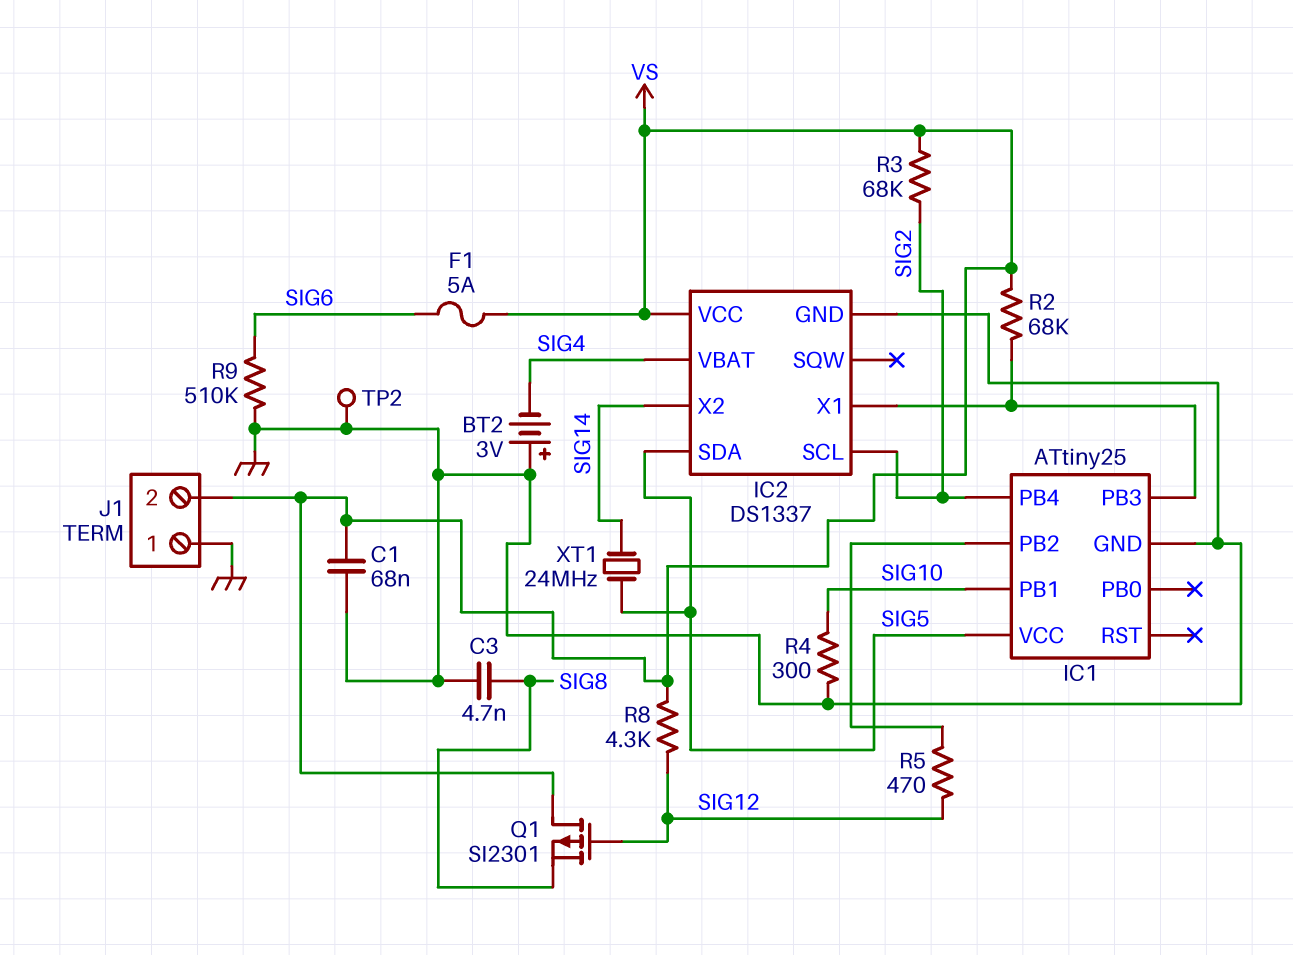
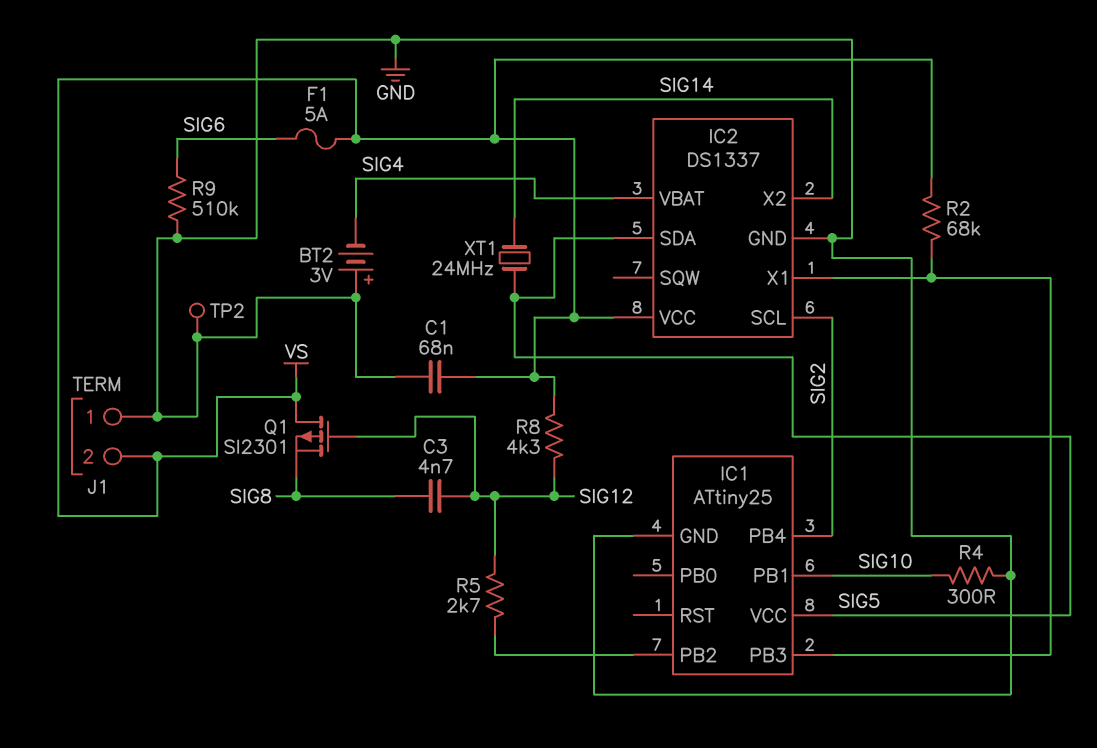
C3: 4.7nF (GND, SIG8) -> 4.7nF (SIG8, SIG12)
R3: 68k (SIG2, VS) -> none
R5: 470 (IC1/PB2, SIG12) -> 2.7k (IC1/PB2, SIG12)

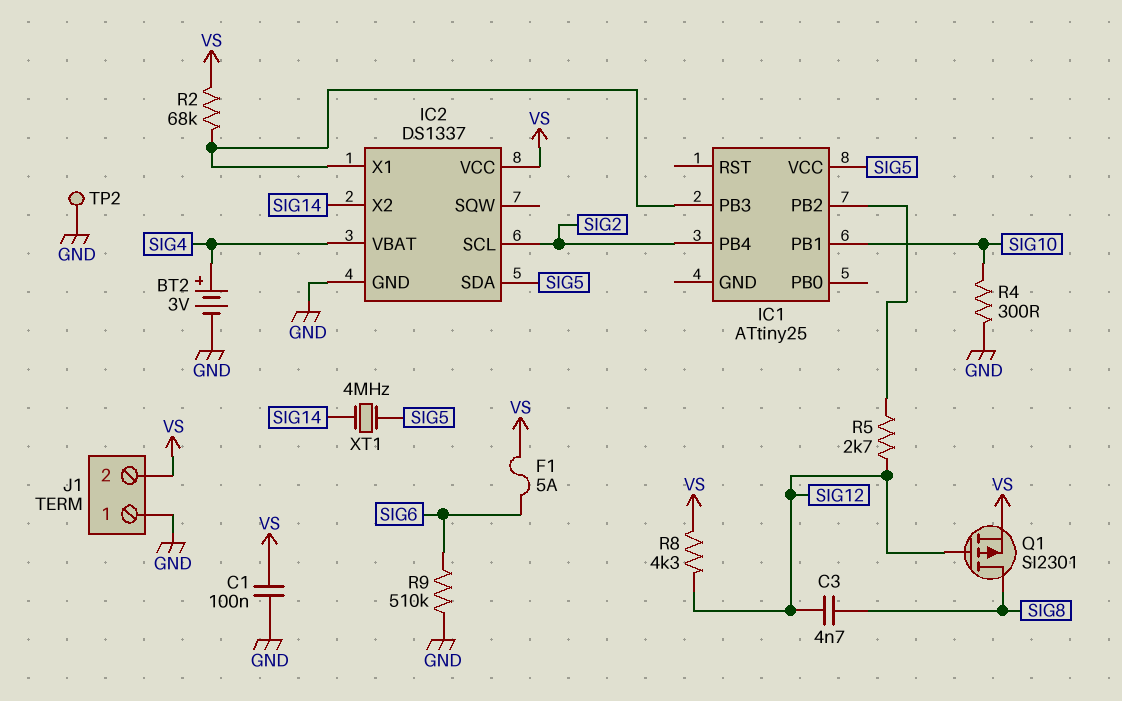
BT2: 3V (plus GND, minus SIG4) -> 3V (plus SIG4, minus GND)
C1: 68nF (GND, VS) -> 100nF (GND, VS)
IC1 pin GND: GND -> none
Q1: PMOS SI2301 (G SIG12, D VS, S SIG8) -> PMOS SI2301 (G SIG12, D SIG8, S VS)
XT1: 24MHz (SIG5, SIG14) -> 4MHz (SIG5, SIG14)

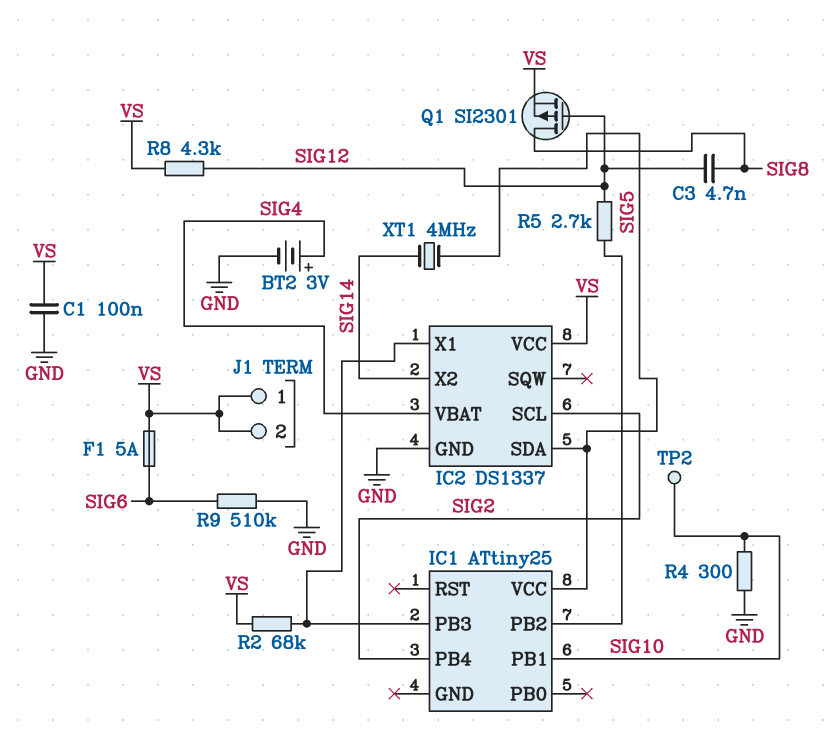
J1 pin 1: GND -> VS
TP2: test point (GND) -> test point (SIG10)

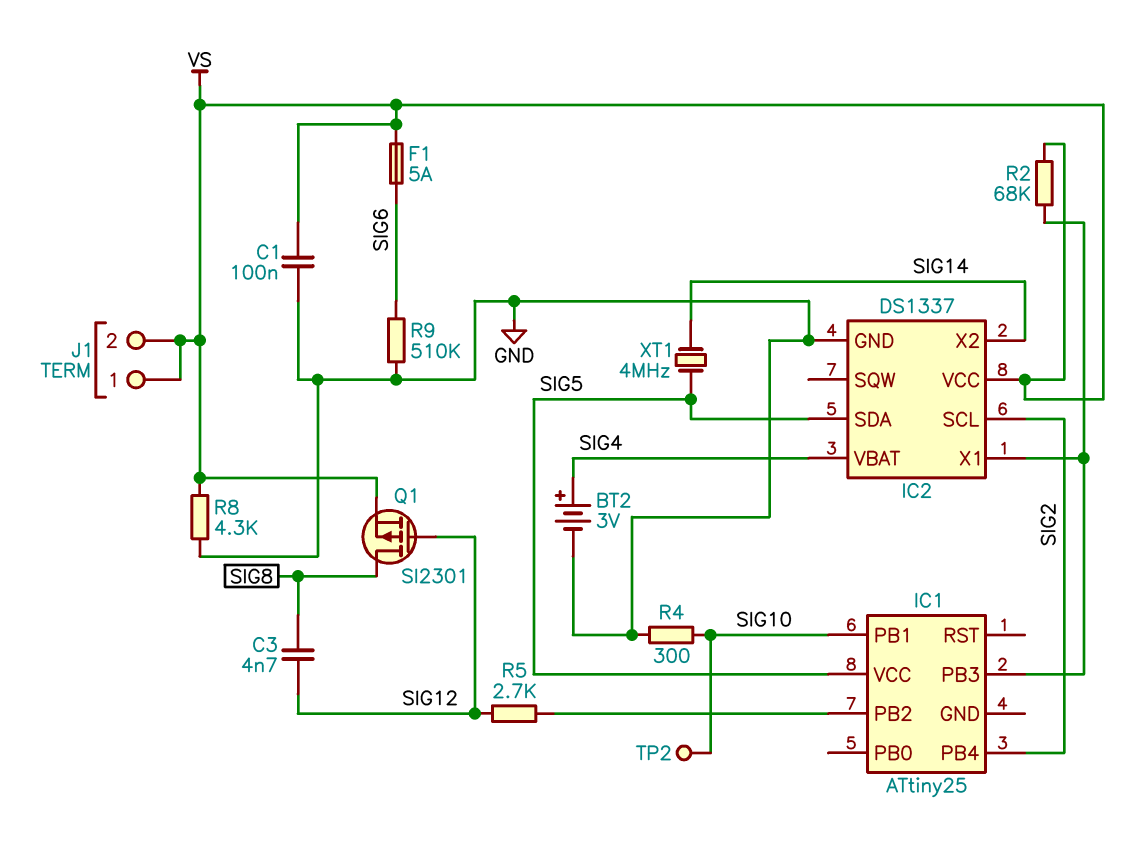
R8: 4.3k (SIG12, VS) -> 4.3k (GND, VS)

